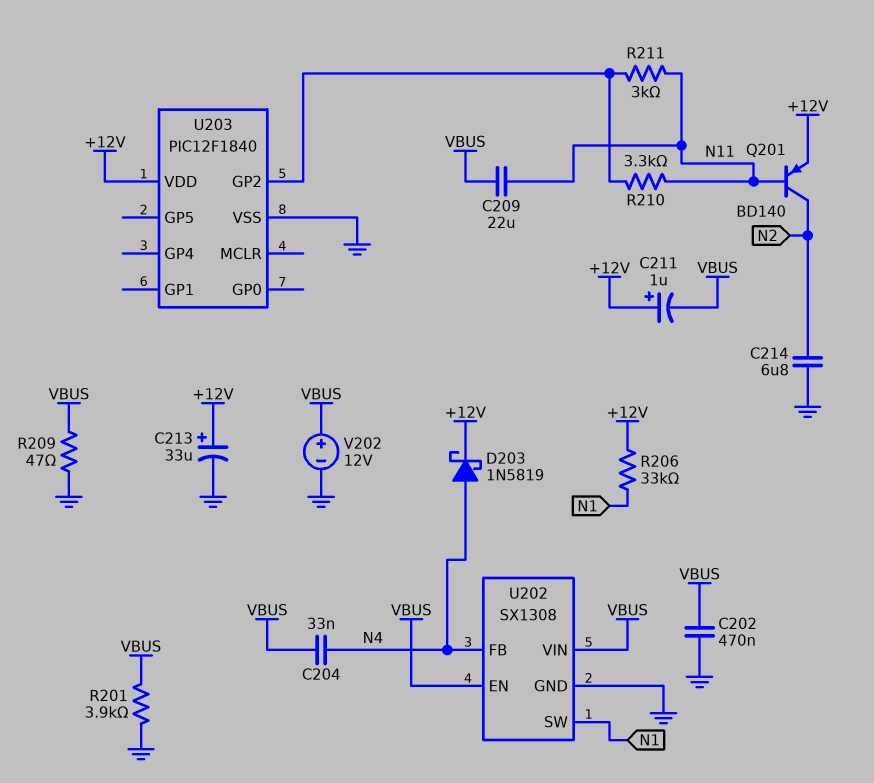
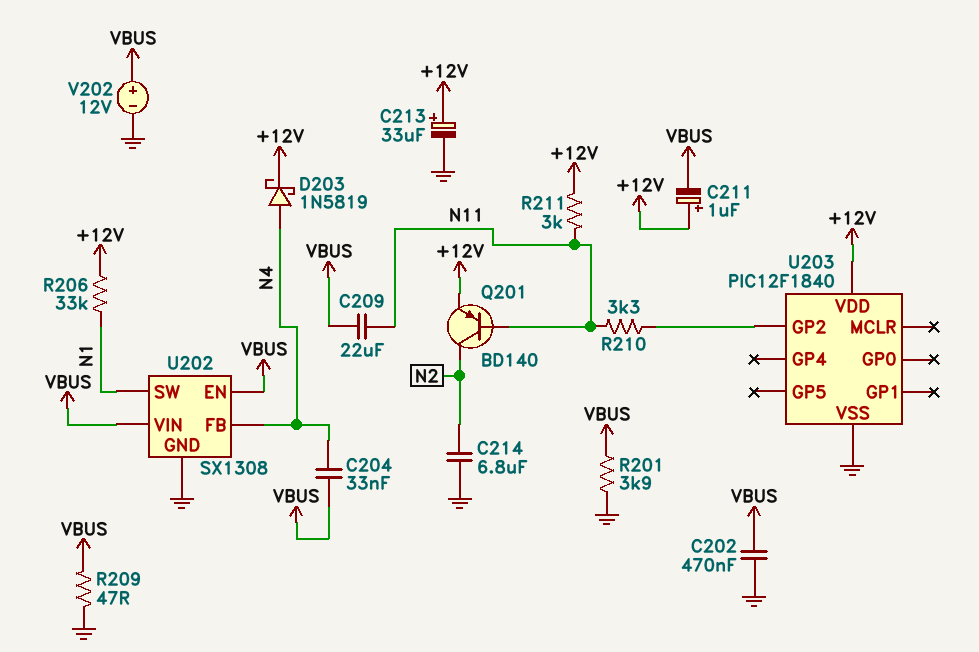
R211: 3k (N11, U203/GP2) -> 3k (+12V, N11)

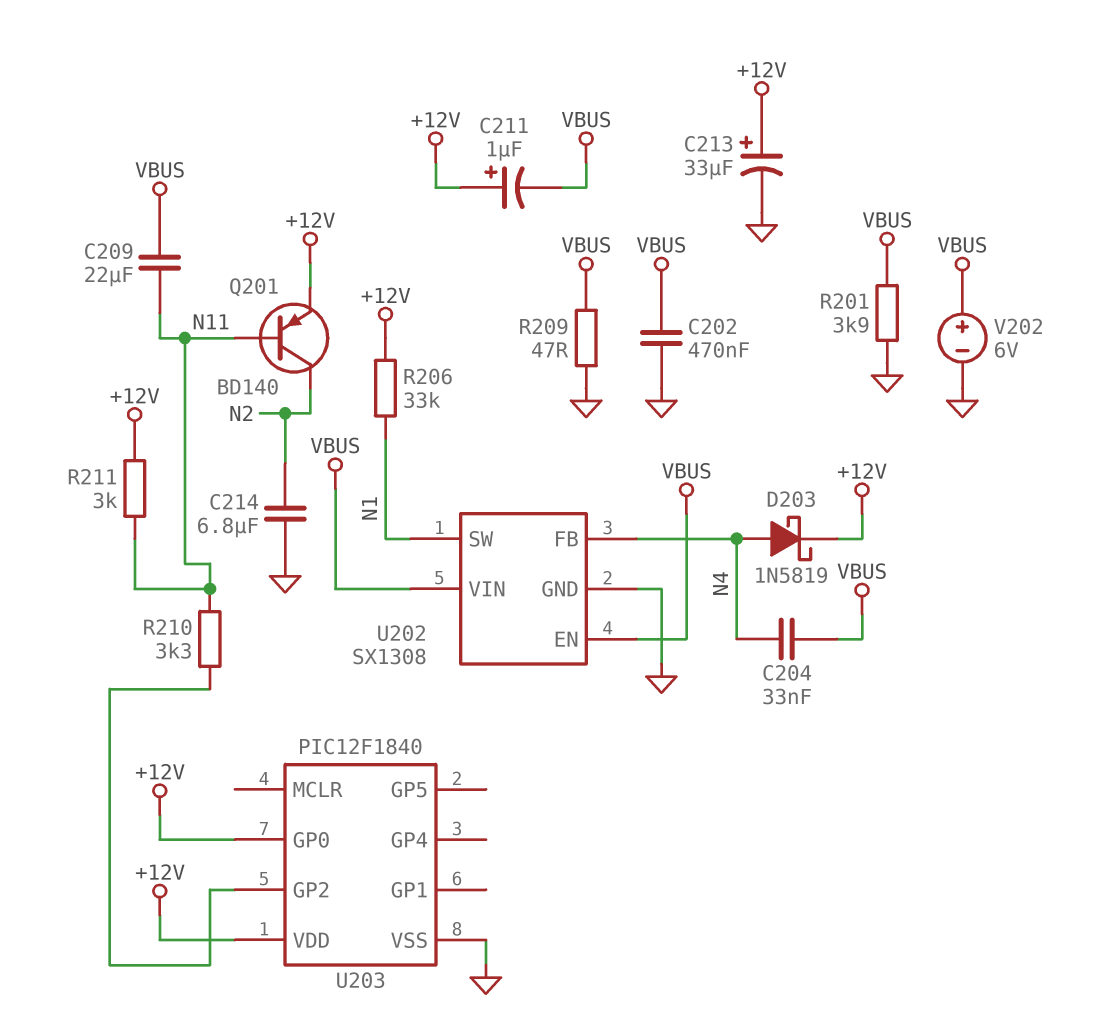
U203 pin GP0: none -> +12V
V202: 12V (plus VBUS, minus GND) -> 6V (plus VBUS, minus GND)

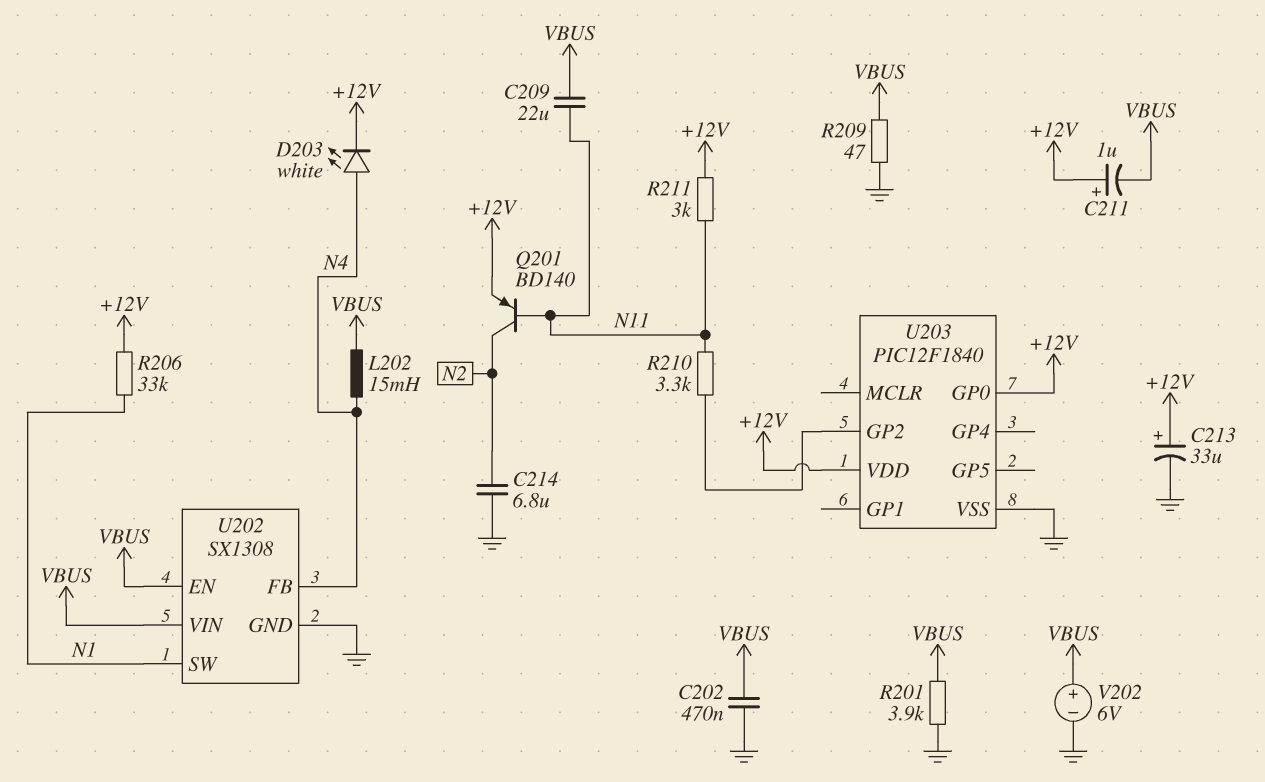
C204: 33nF (N4, VBUS) -> none
D203: schottky 1N5819 (A N4, K +12V) -> LED white (A N4, K +12V)
L202: none -> 15mH (N4, VBUS)

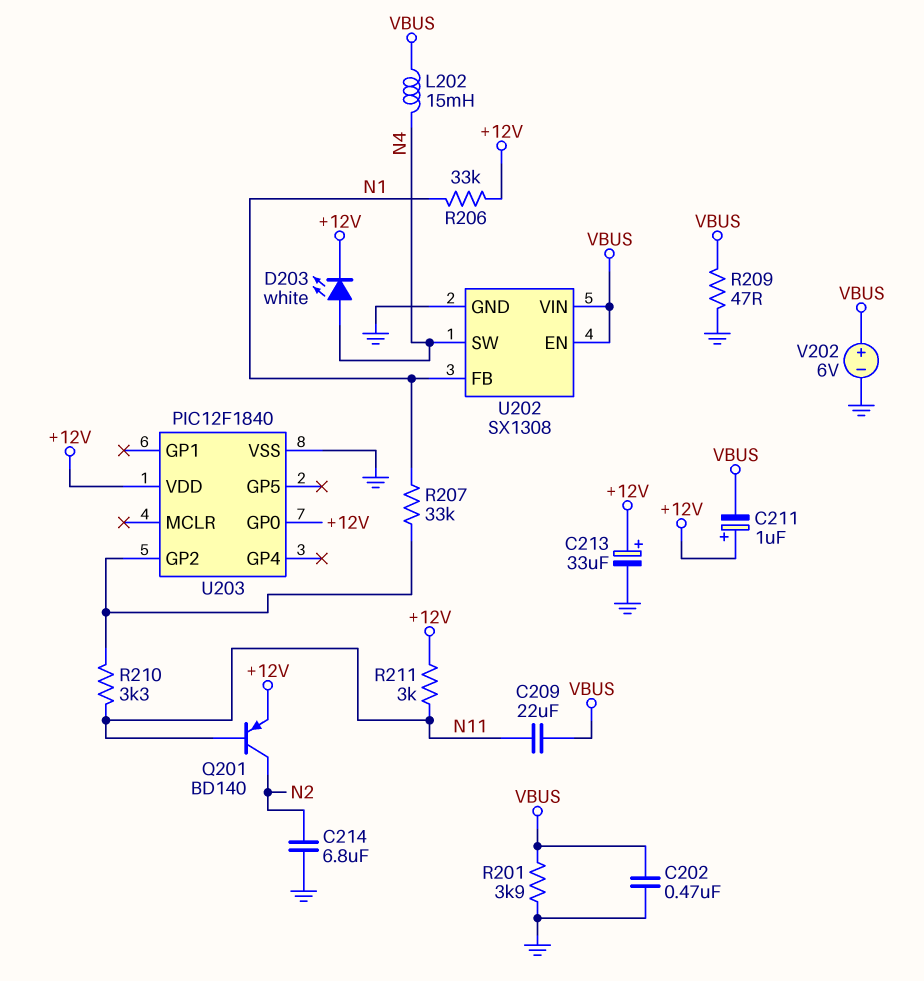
R207: none -> 33k (N1, U203/GP2)
U202 pin FB: N4 -> N1
U202 pin SW: N1 -> N4

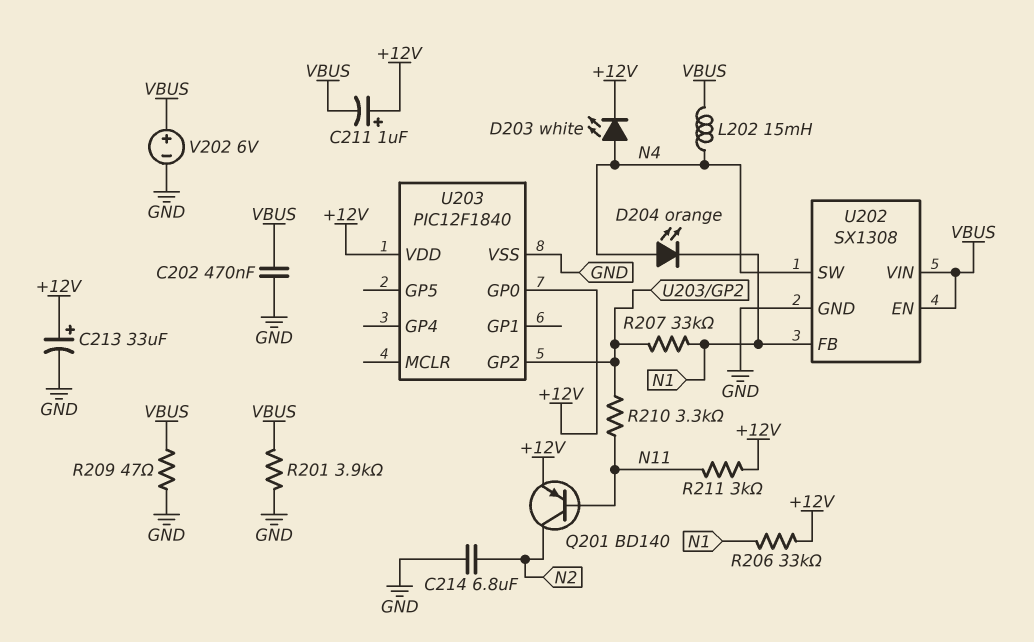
C209: 22uF (N11, VBUS) -> none
D204: none -> LED orange (A N4, K N1)

